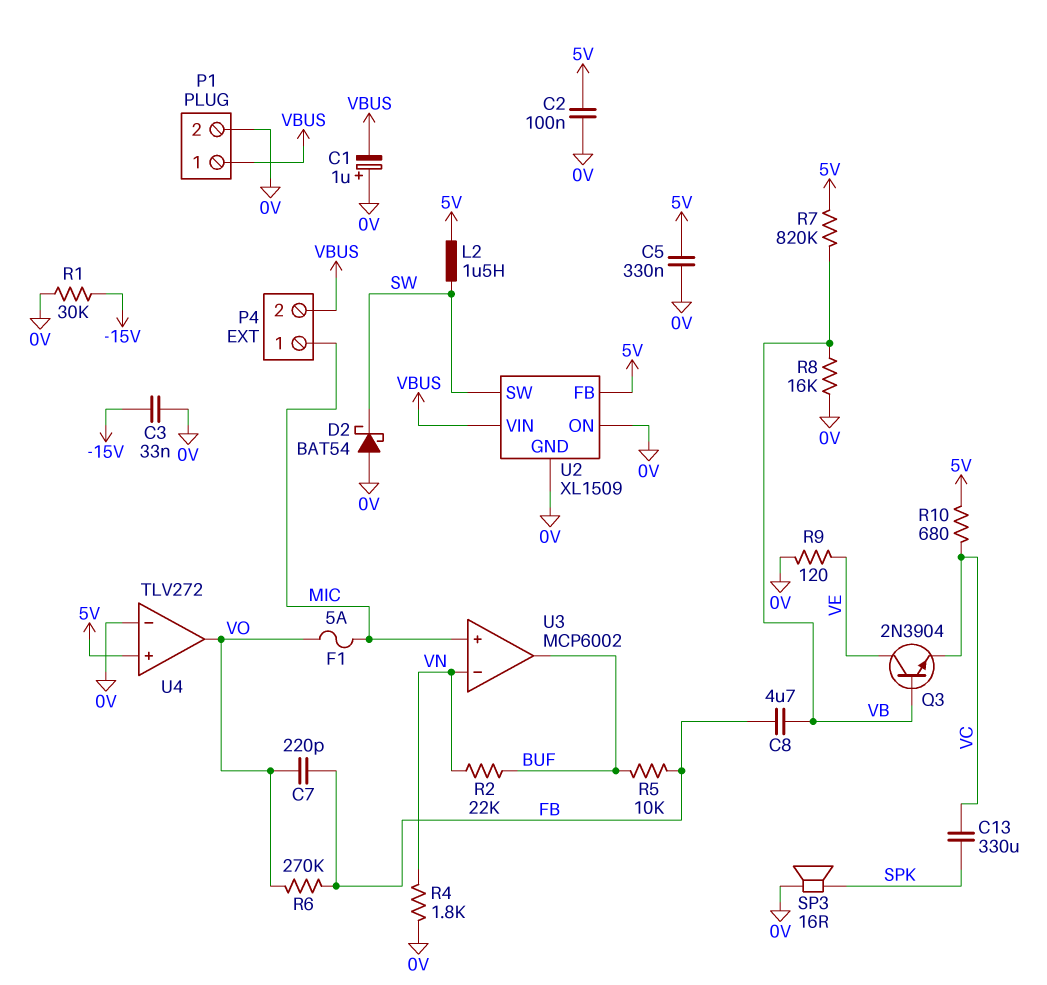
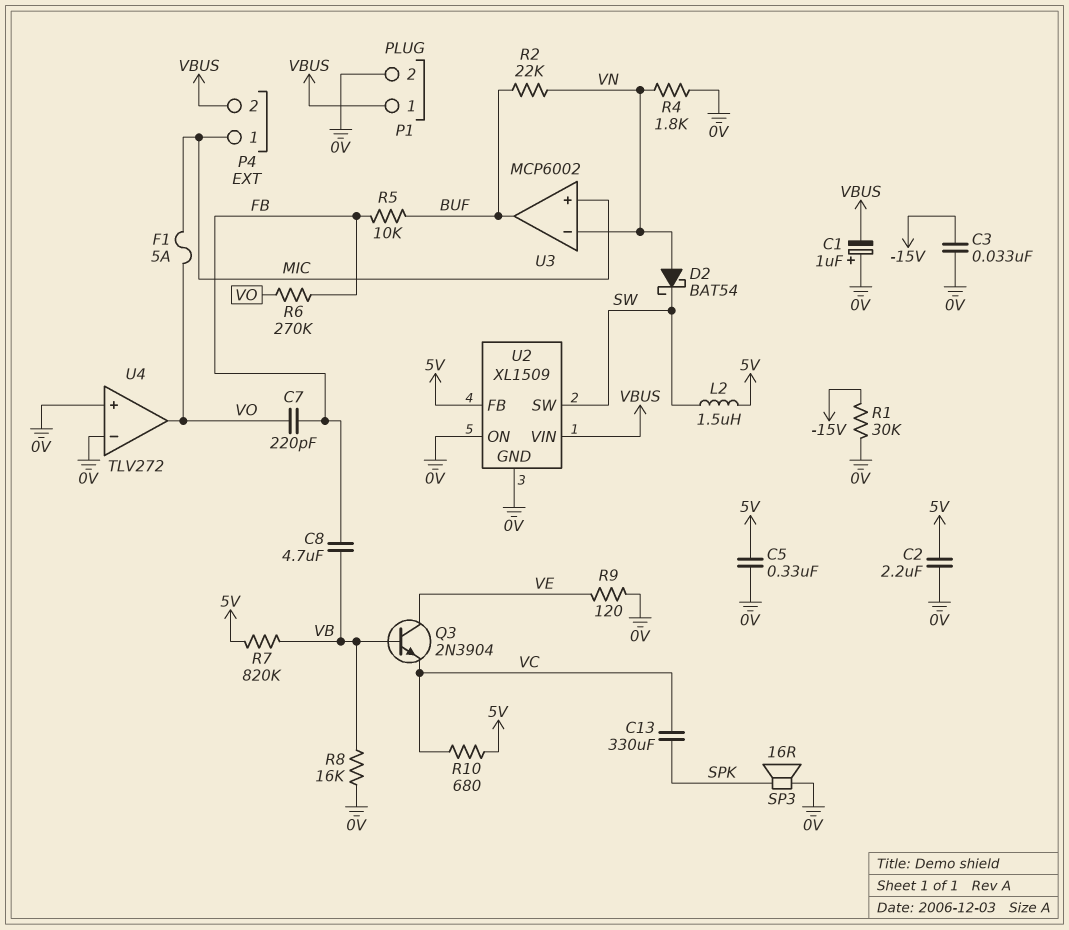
C2: 100nF (0V, 5V) -> 2.2uF (0V, 5V)
D2: schottky BAT54 (A 0V, K SW) -> schottky BAT54 (A VN, K SW)
U4 pin in+: 5V -> 0V

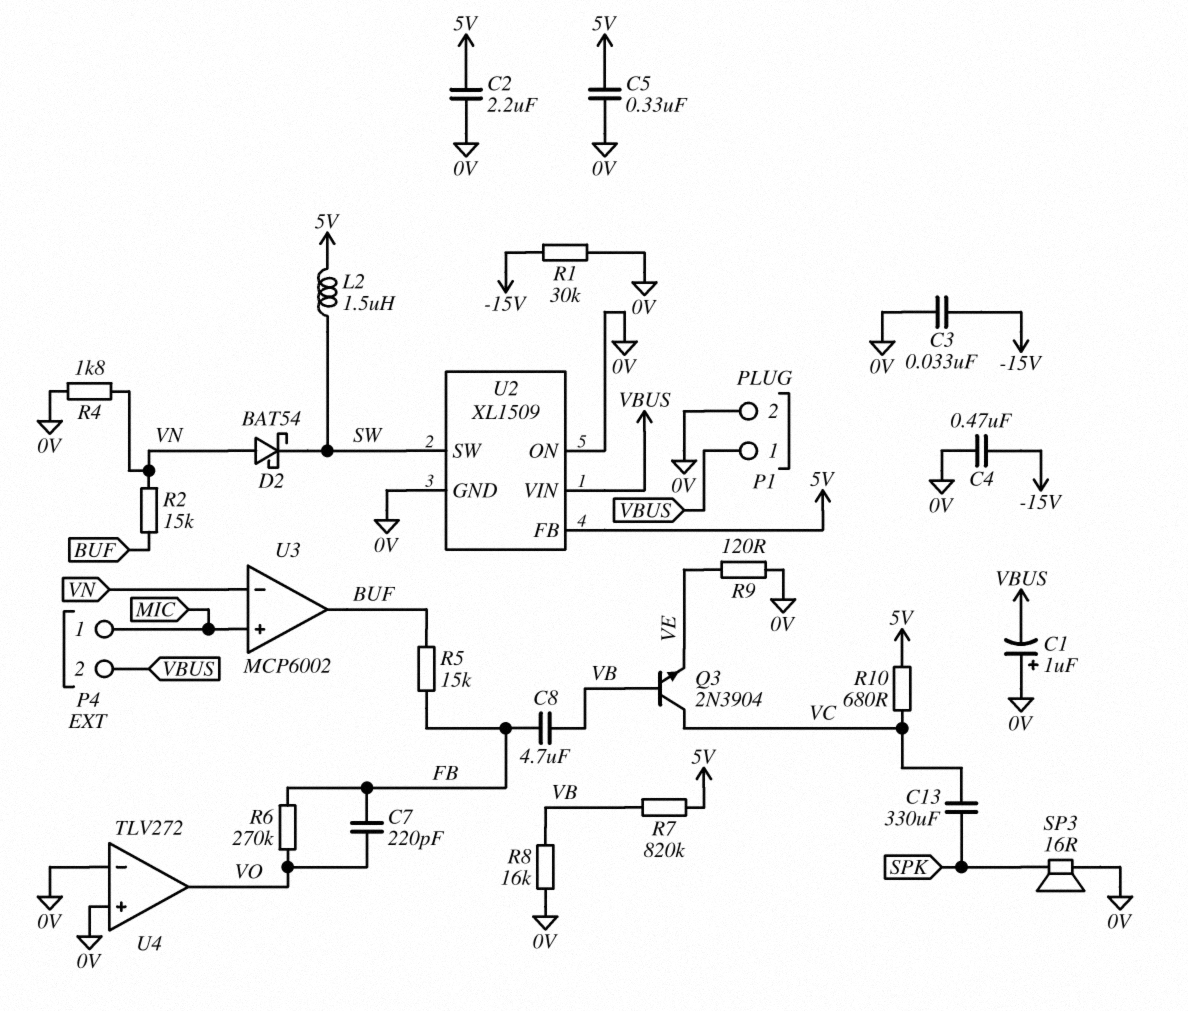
C4: none -> 470nF (-15V, 0V)
F1: 5A (MIC, VO) -> none
Q3: NPN 2N3904 (B VB, C VE, E VC) -> NPN 2N3904 (B VB, C VC, E VE)
R2: 22k (BUF, VN) -> 15k (BUF, VN)
R5: 10k (BUF, FB) -> 15k (BUF, FB)

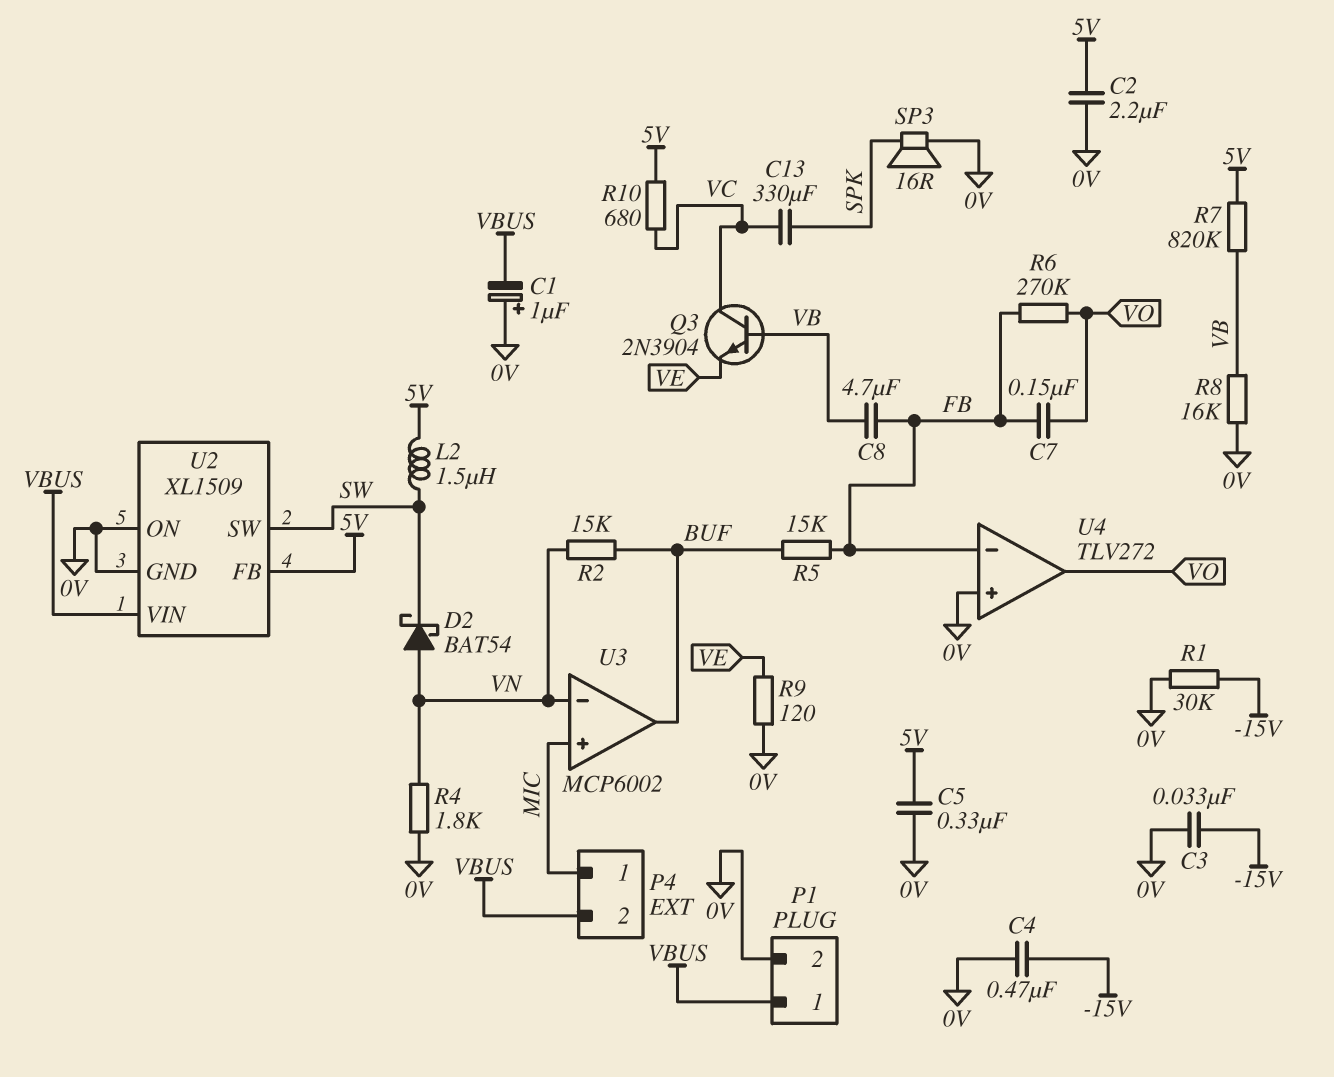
C7: 220pF (FB, VO) -> 150nF (FB, VO)
U4 pin in-: 0V -> FB

